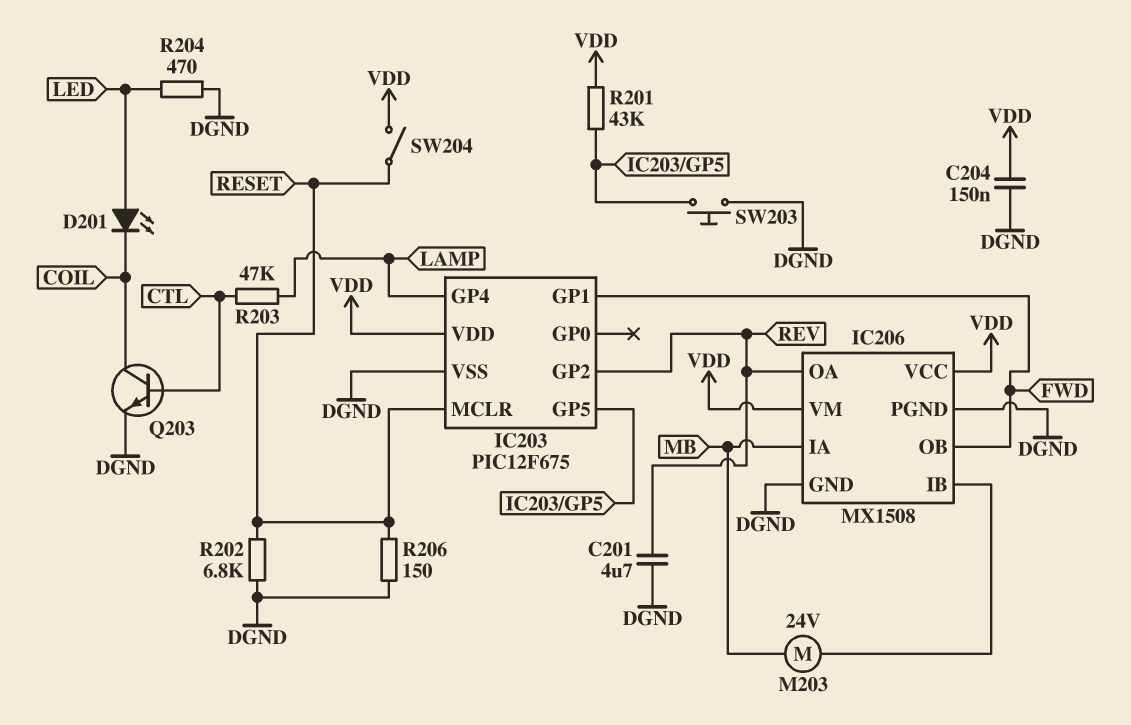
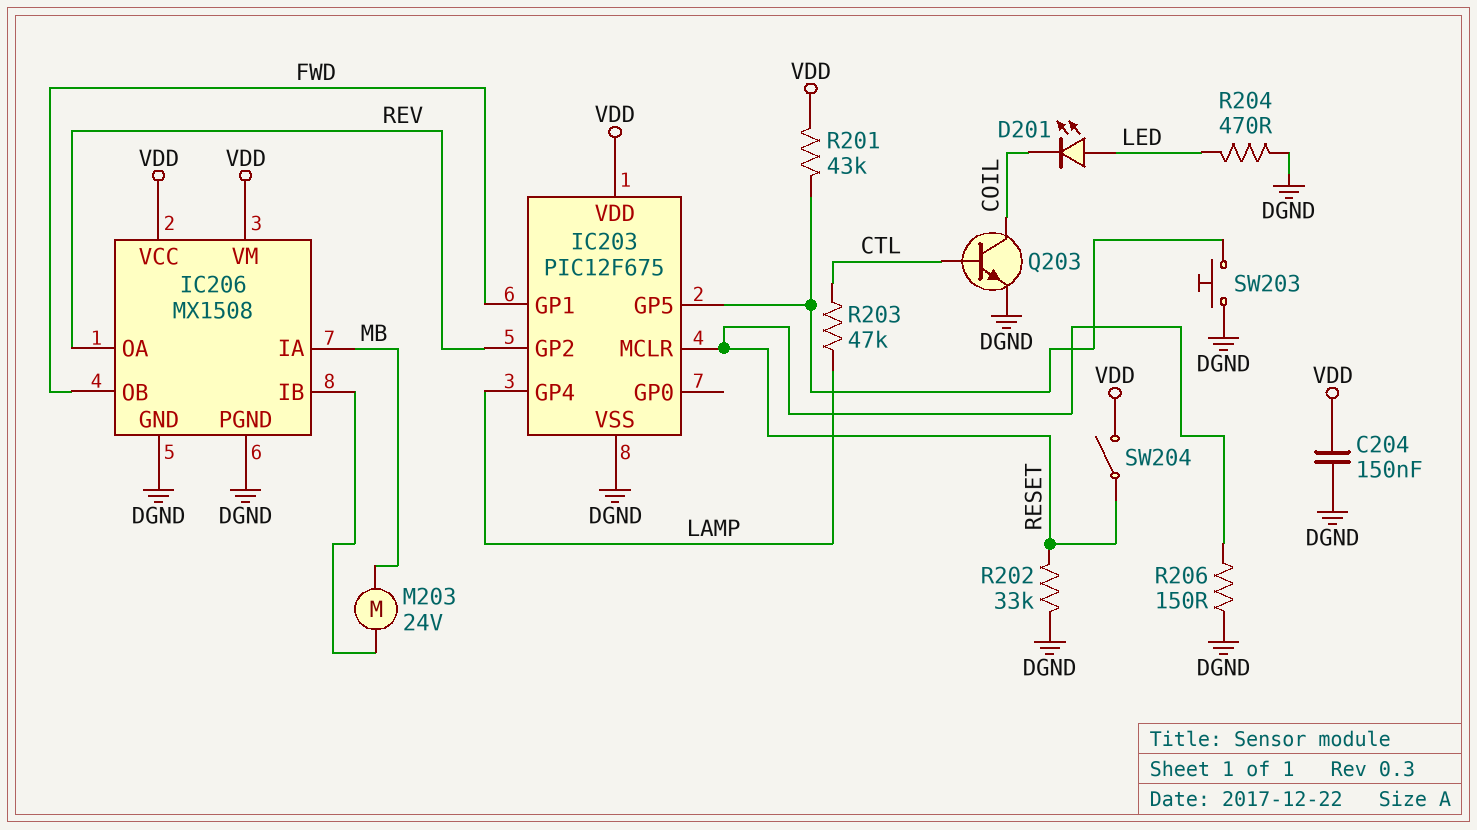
C201: 4.7uF (DGND, REV) -> none
R202: 6.8k (DGND, RESET) -> 33k (DGND, RESET)

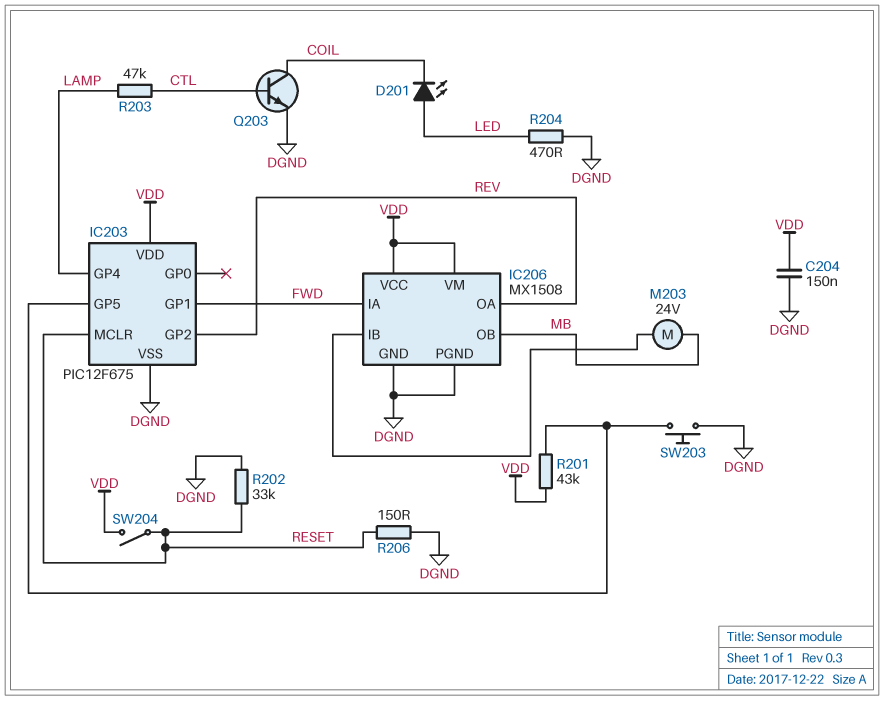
IC206 pin IA: MB -> FWD
IC206 pin OB: FWD -> MB

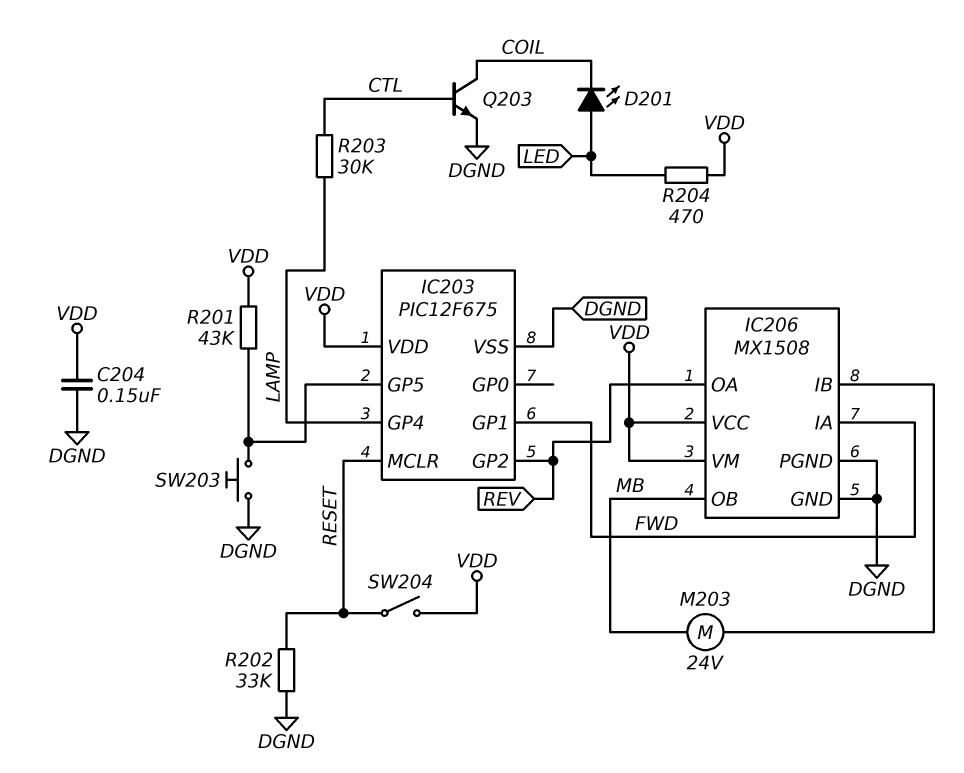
R203: 47k (CTL, LAMP) -> 30k (CTL, LAMP)
R204: 470 (DGND, LED) -> 470 (LED, VDD)
R206: 150 (DGND, RESET) -> none

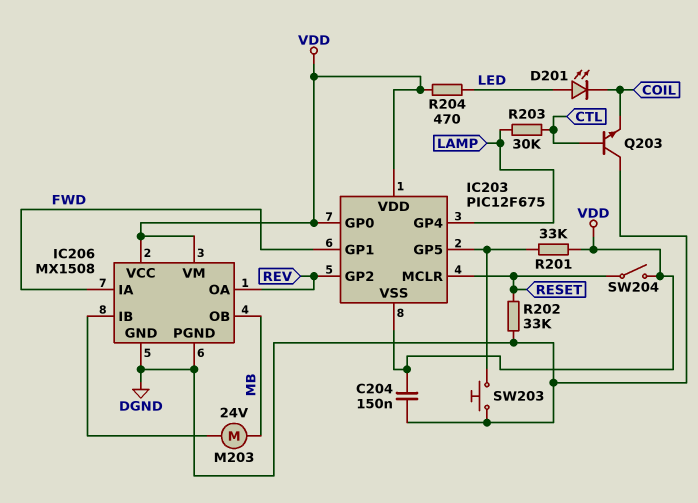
IC203 pin GP0: none -> VDD
IC203 pin VSS: DGND -> VDD
Q203: NPN (B CTL, C COIL, E DGND) -> NPN (B CTL, C DGND, E COIL)
R201: 43k (IC203/GP5, VDD) -> 33k (IC203/GP5, VDD)

